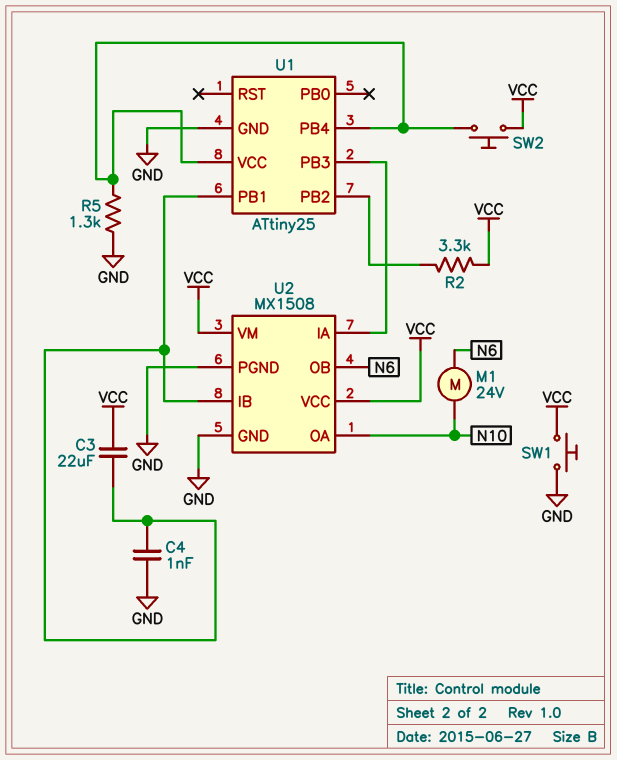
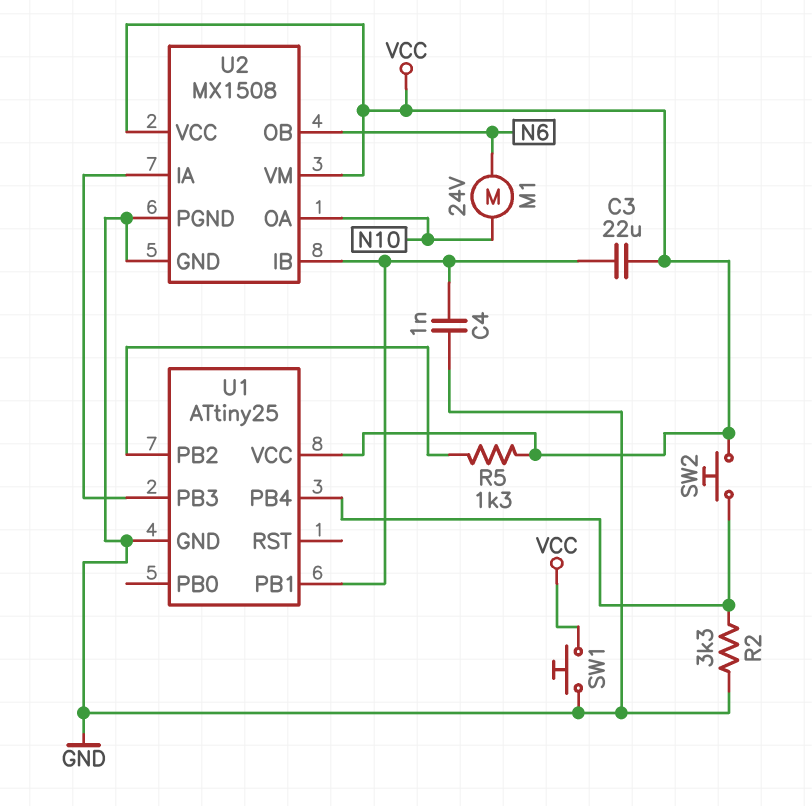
R2: 3.3k (U1/PB2, VCC) -> 3.3k (GND, U1/PB4)
R5: 1.3k (GND, U1/PB4) -> 1.3k (U1/PB2, VCC)
U1 pin VCC: U1/PB4 -> VCC

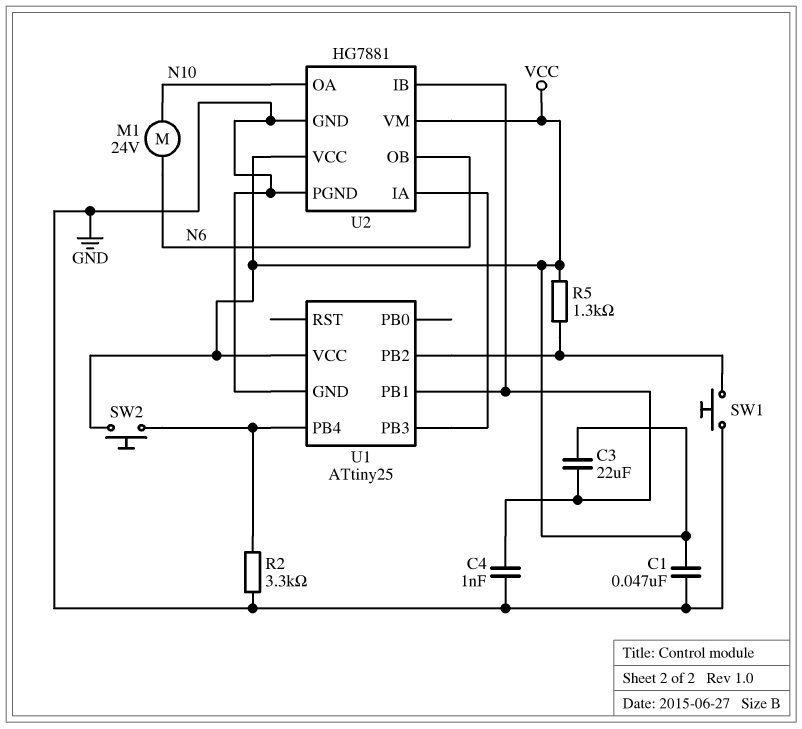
C1: none -> 47nF (GND, VCC)
SW1: button (GND, VCC) -> button (GND, U1/PB2)
U2: MX1508 -> HG7881

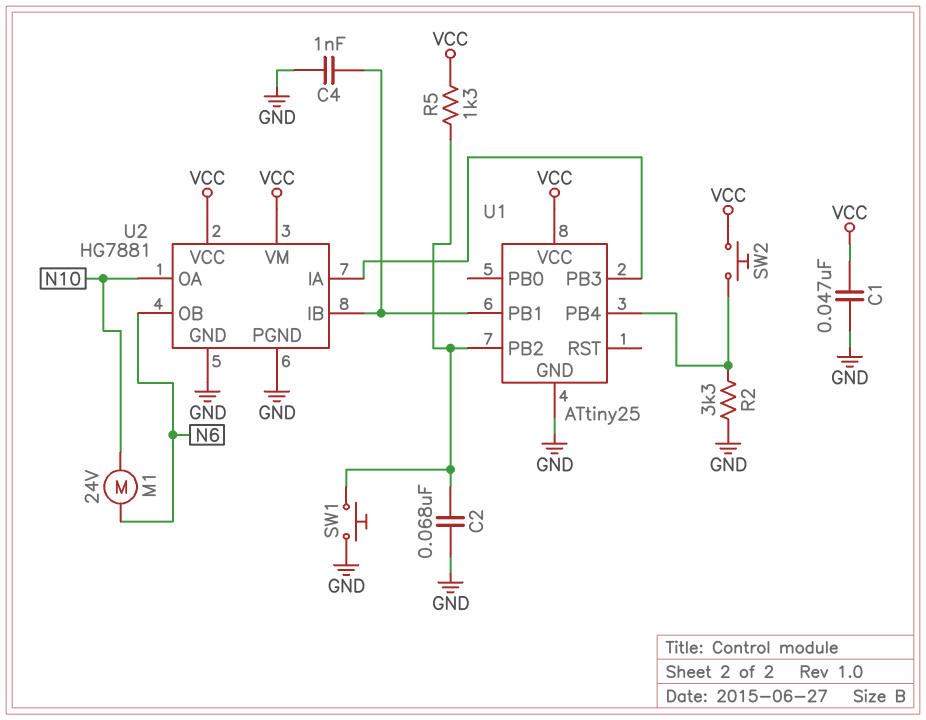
C2: none -> 68nF (GND, U1/PB2)
C3: 22uF (U1/PB1, VCC) -> none

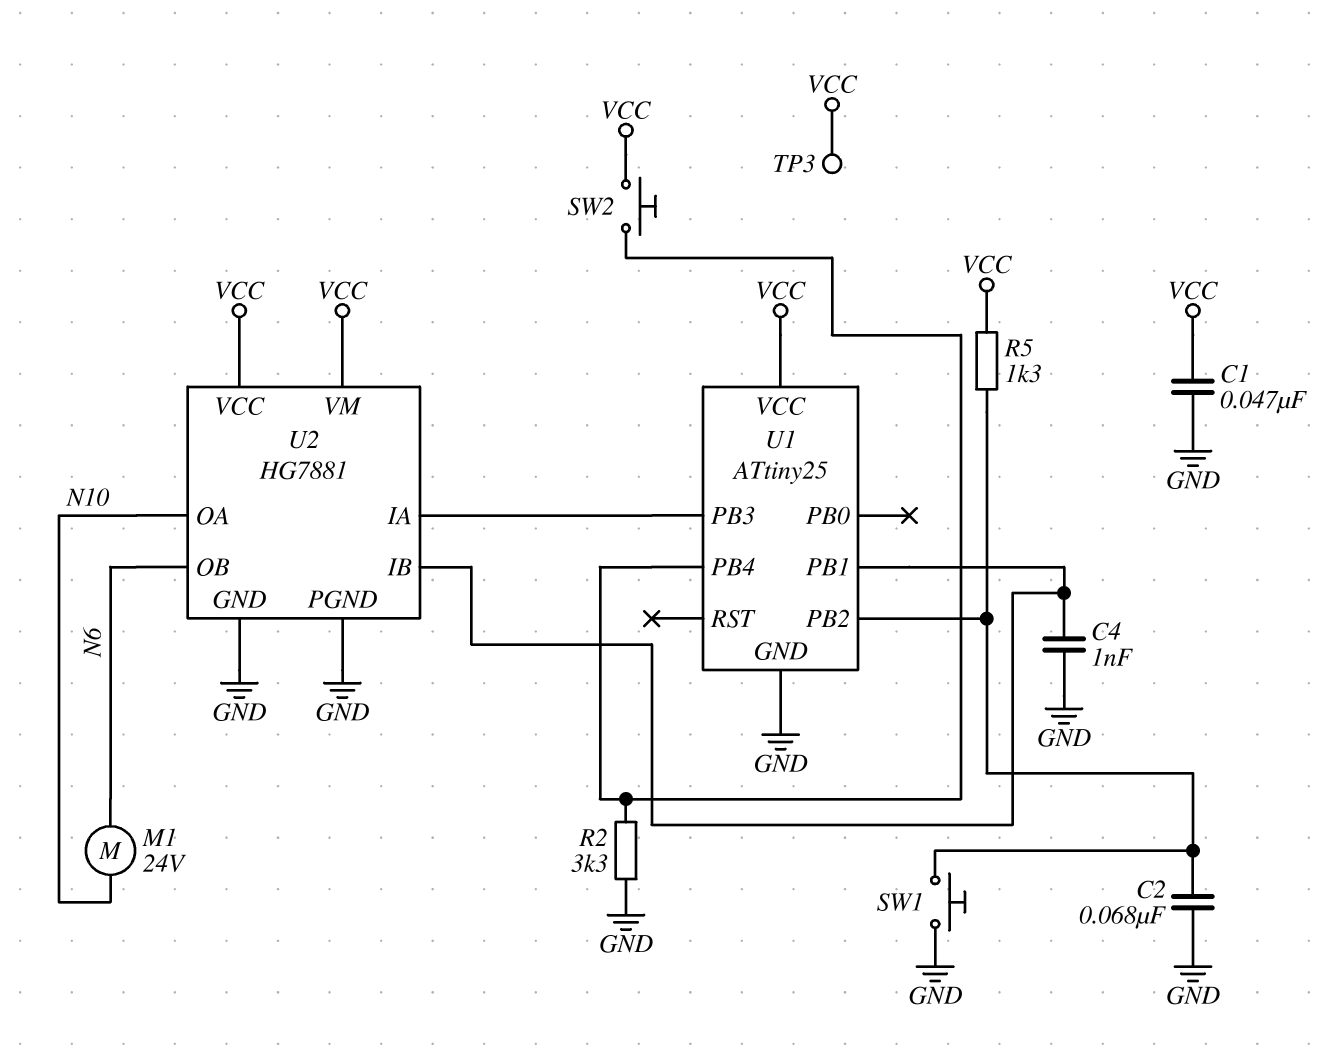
TP3: none -> test point (VCC)

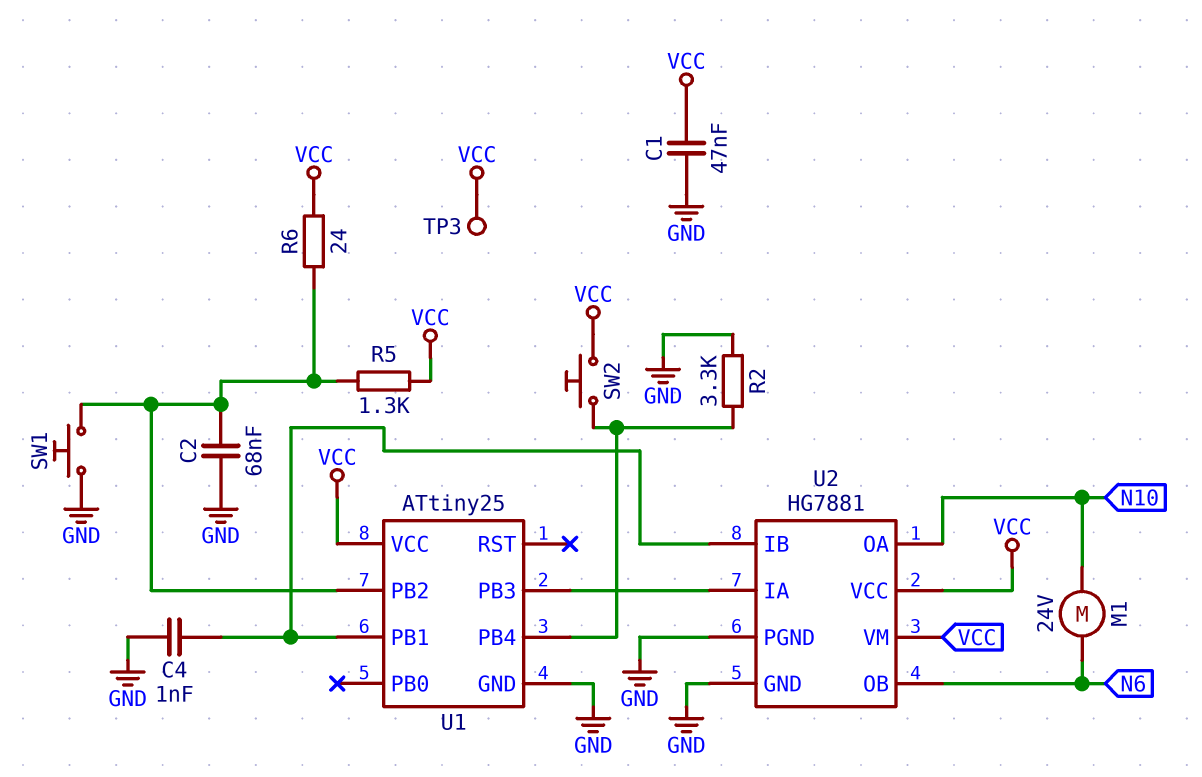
R6: none -> 24 (U1/PB2, VCC)

